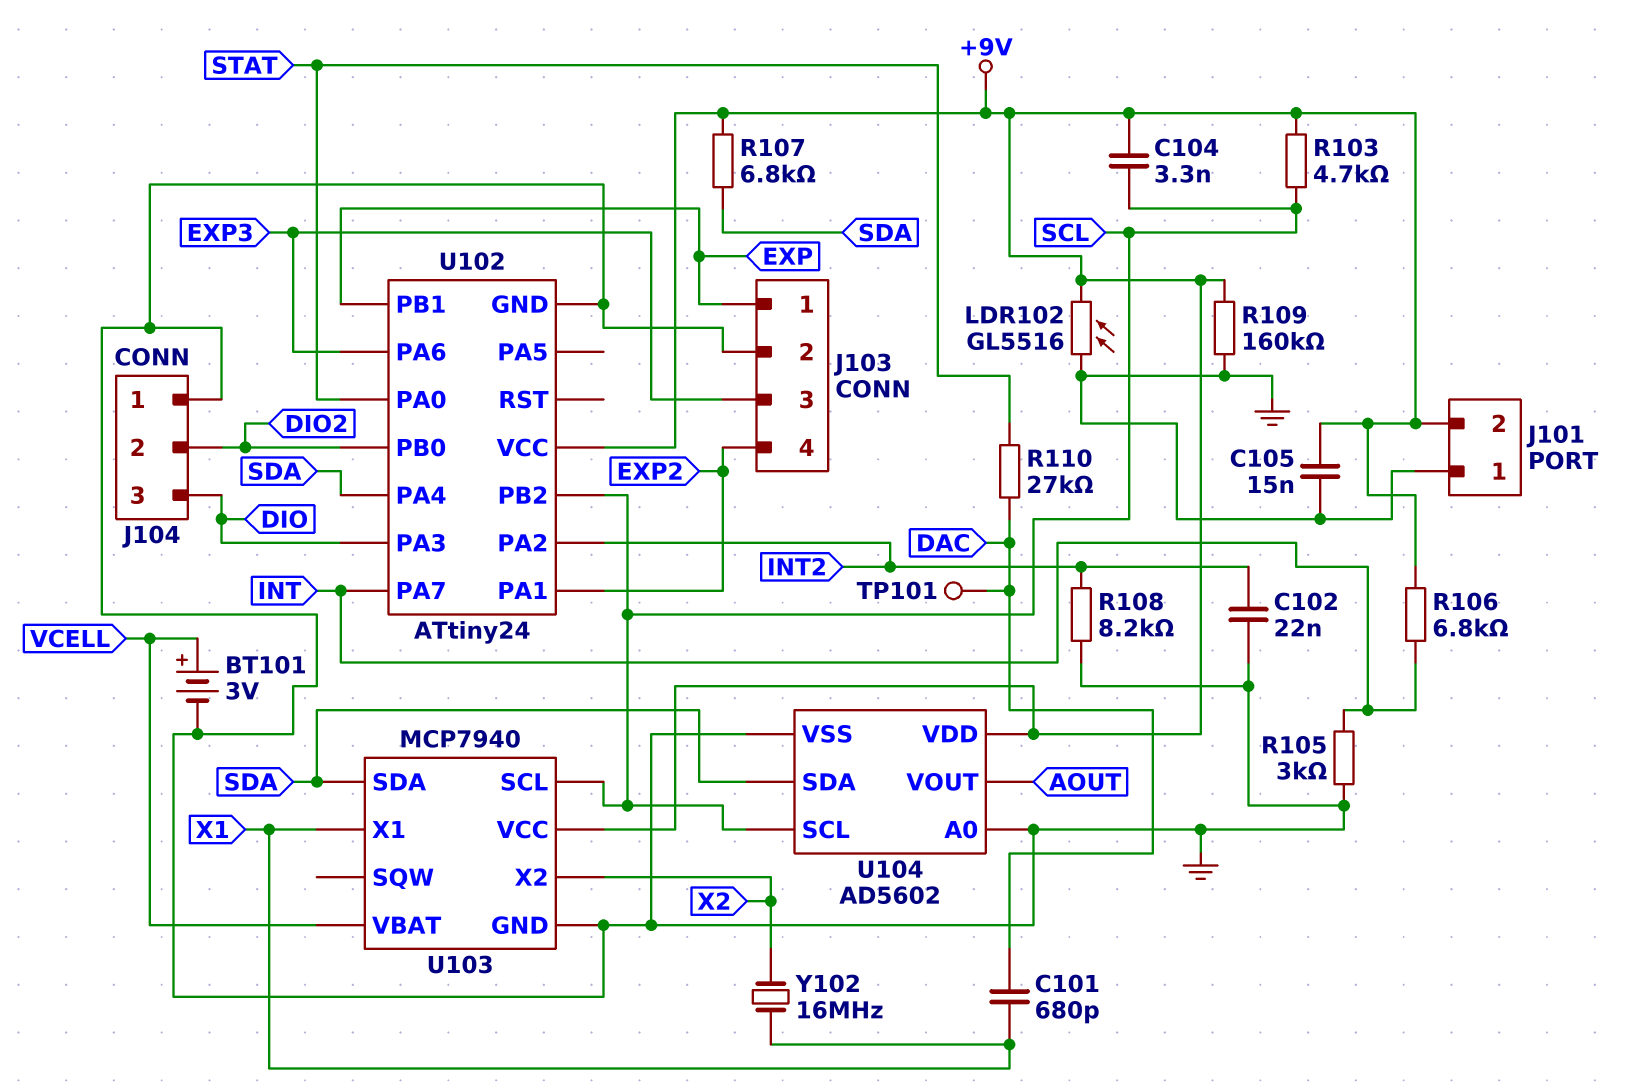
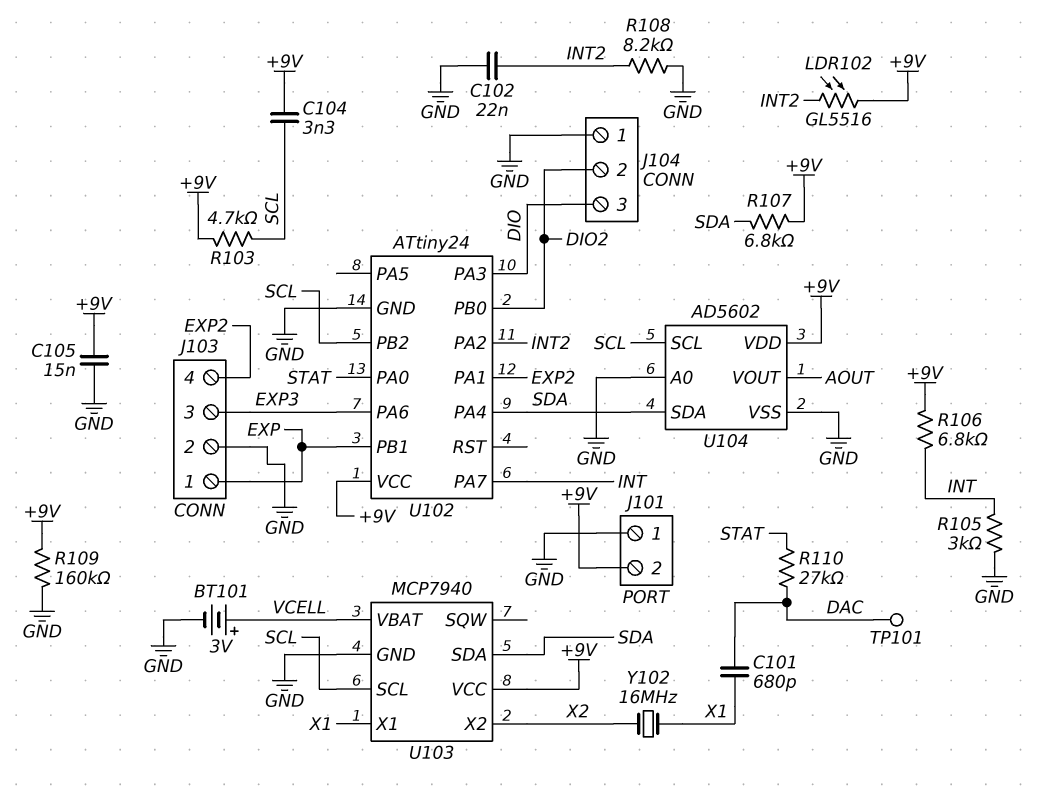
LDR102: GL5516 (+9V, GND) -> GL5516 (+9V, INT2)

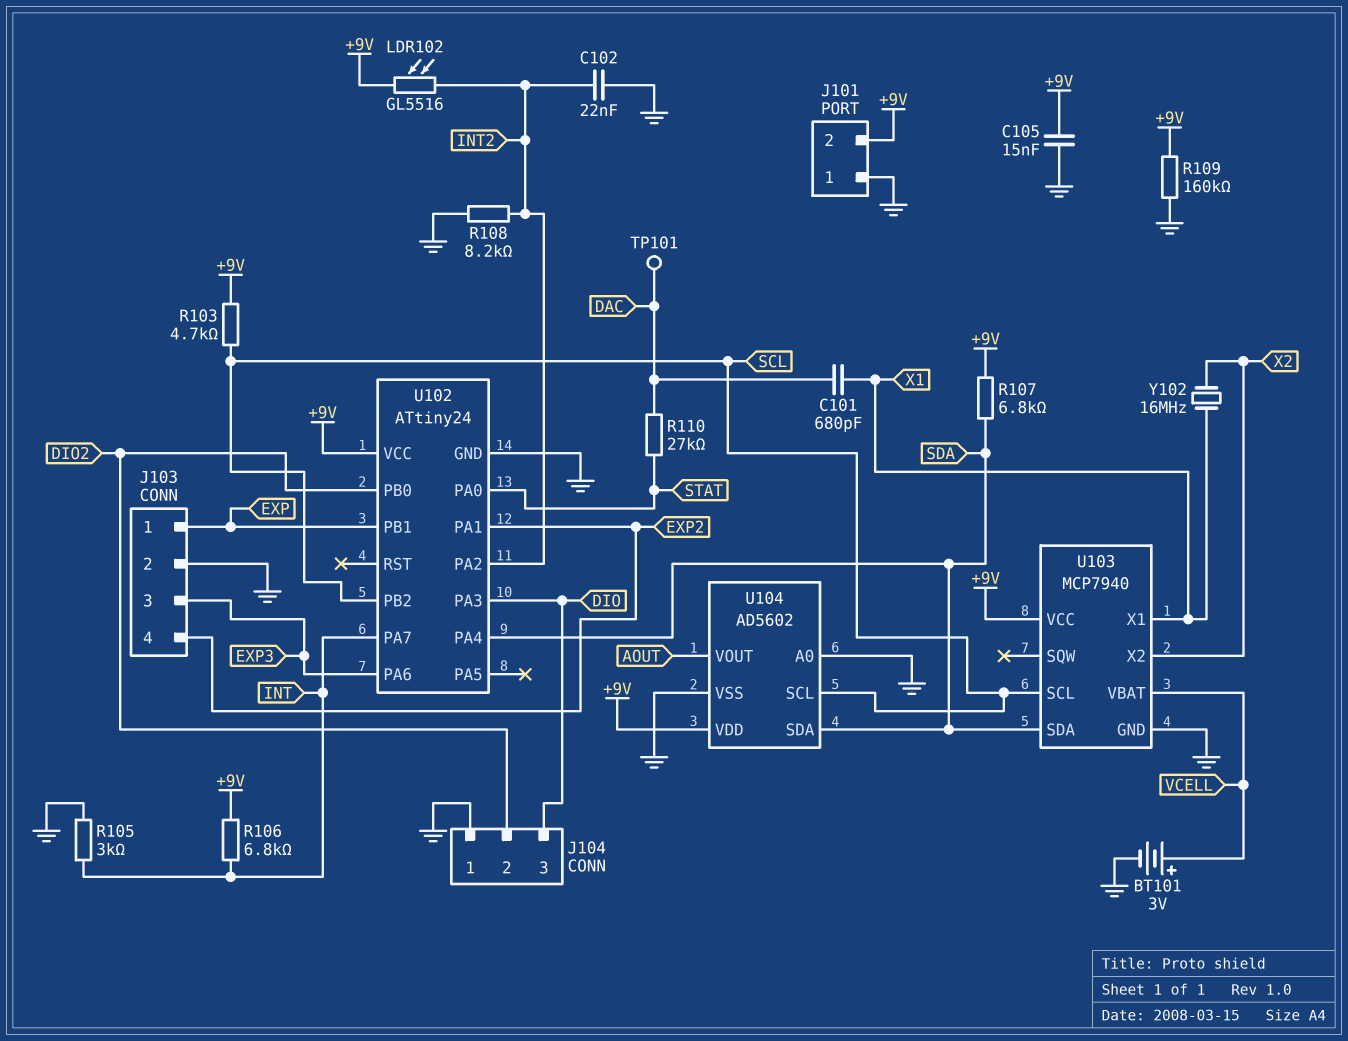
C104: 3.3nF (+9V, SCL) -> none

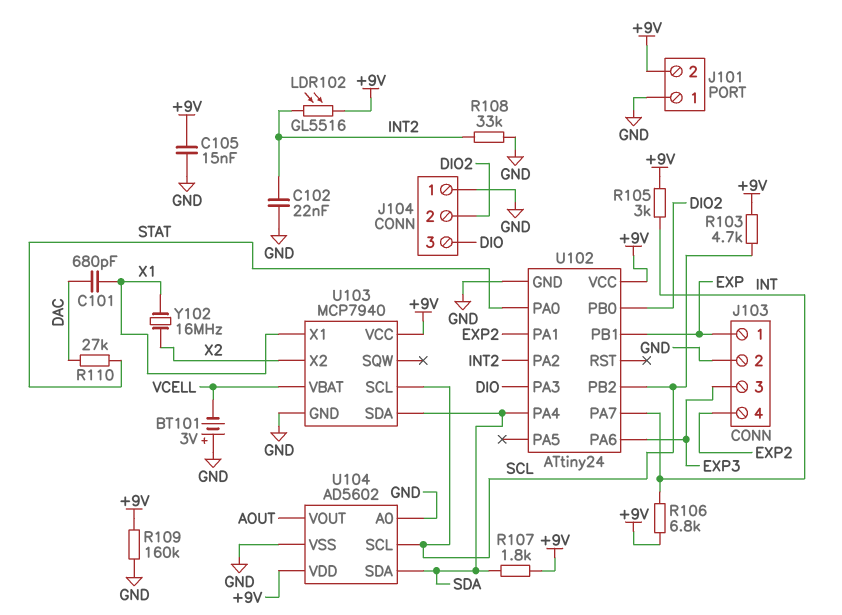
BT101: 3V (plus VCELL, minus GND) -> 3V (plus GND, minus VCELL)
R105: 3k (GND, INT) -> 3k (+9V, INT)
R107: 6.8k (+9V, SDA) -> 1.8k (+9V, SDA)
R108: 8.2k (GND, INT2) -> 33k (GND, INT2)
TP101: test point (DAC) -> none

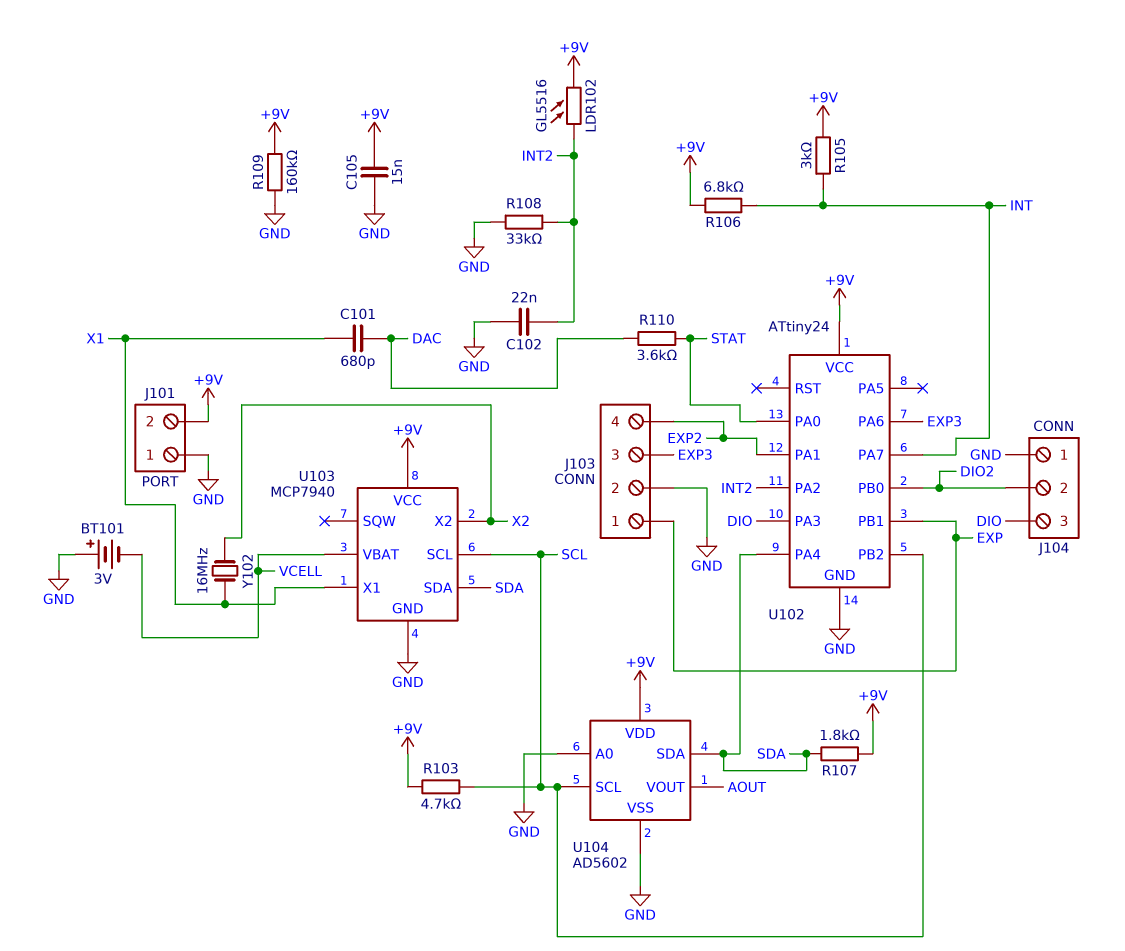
R110: 27k (DAC, STAT) -> 3.6k (DAC, STAT)

